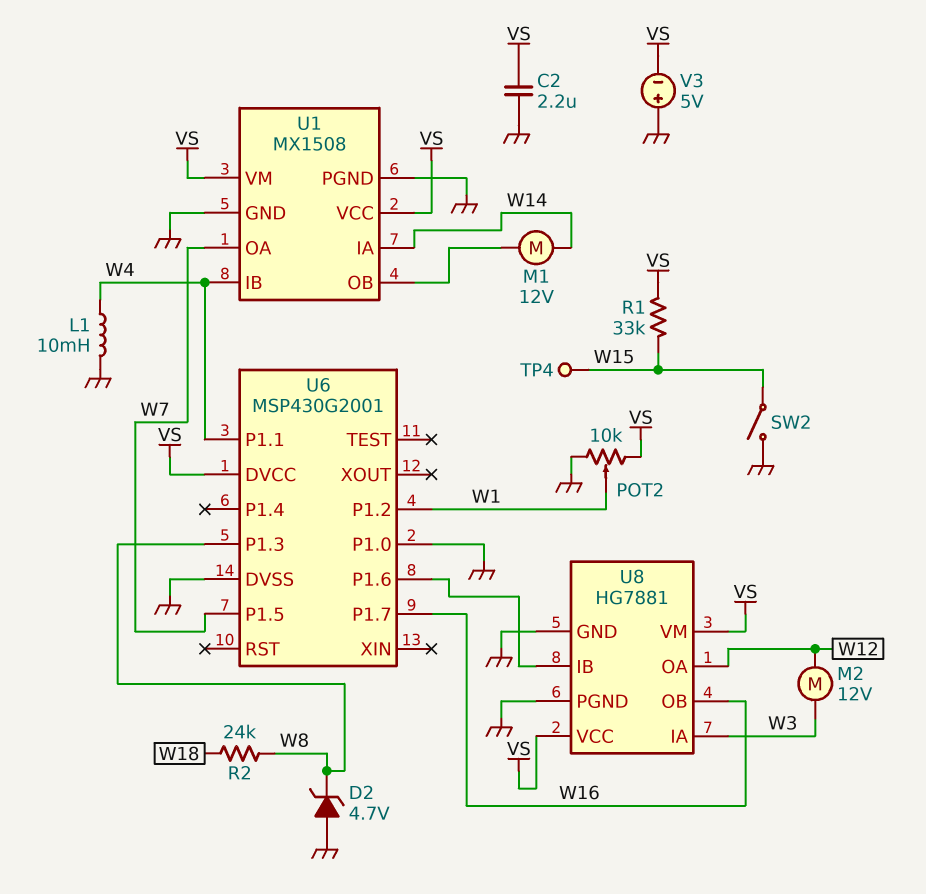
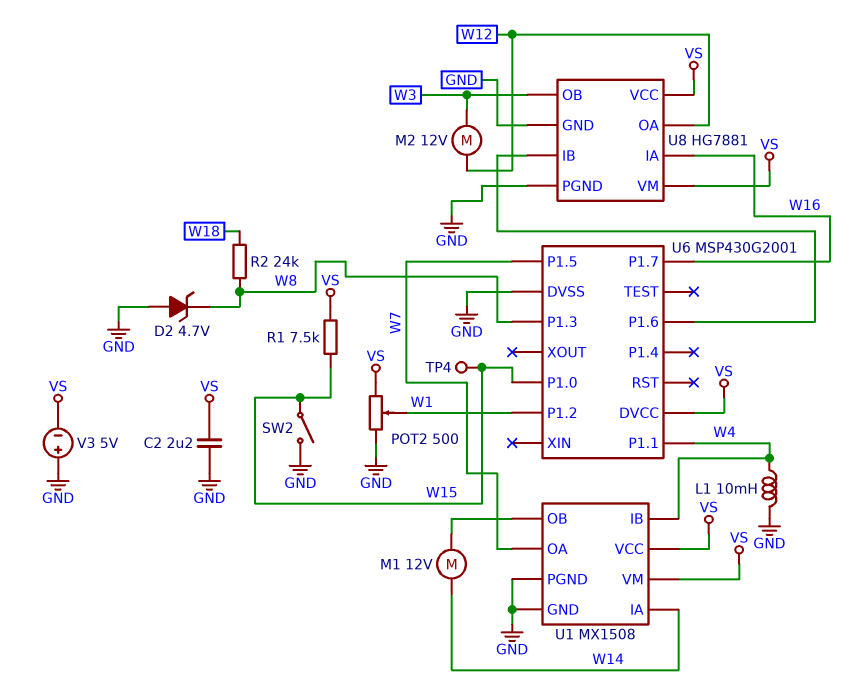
POT2: 10k (GND, VS, wiper W1) -> 500 (GND, VS, wiper W1)
R1: 33k (VS, W15) -> 7.5k (VS, W15)
U6 pin P1.0: GND -> W15
U8 pin IA: W3 -> W16
U8 pin OB: W16 -> W3

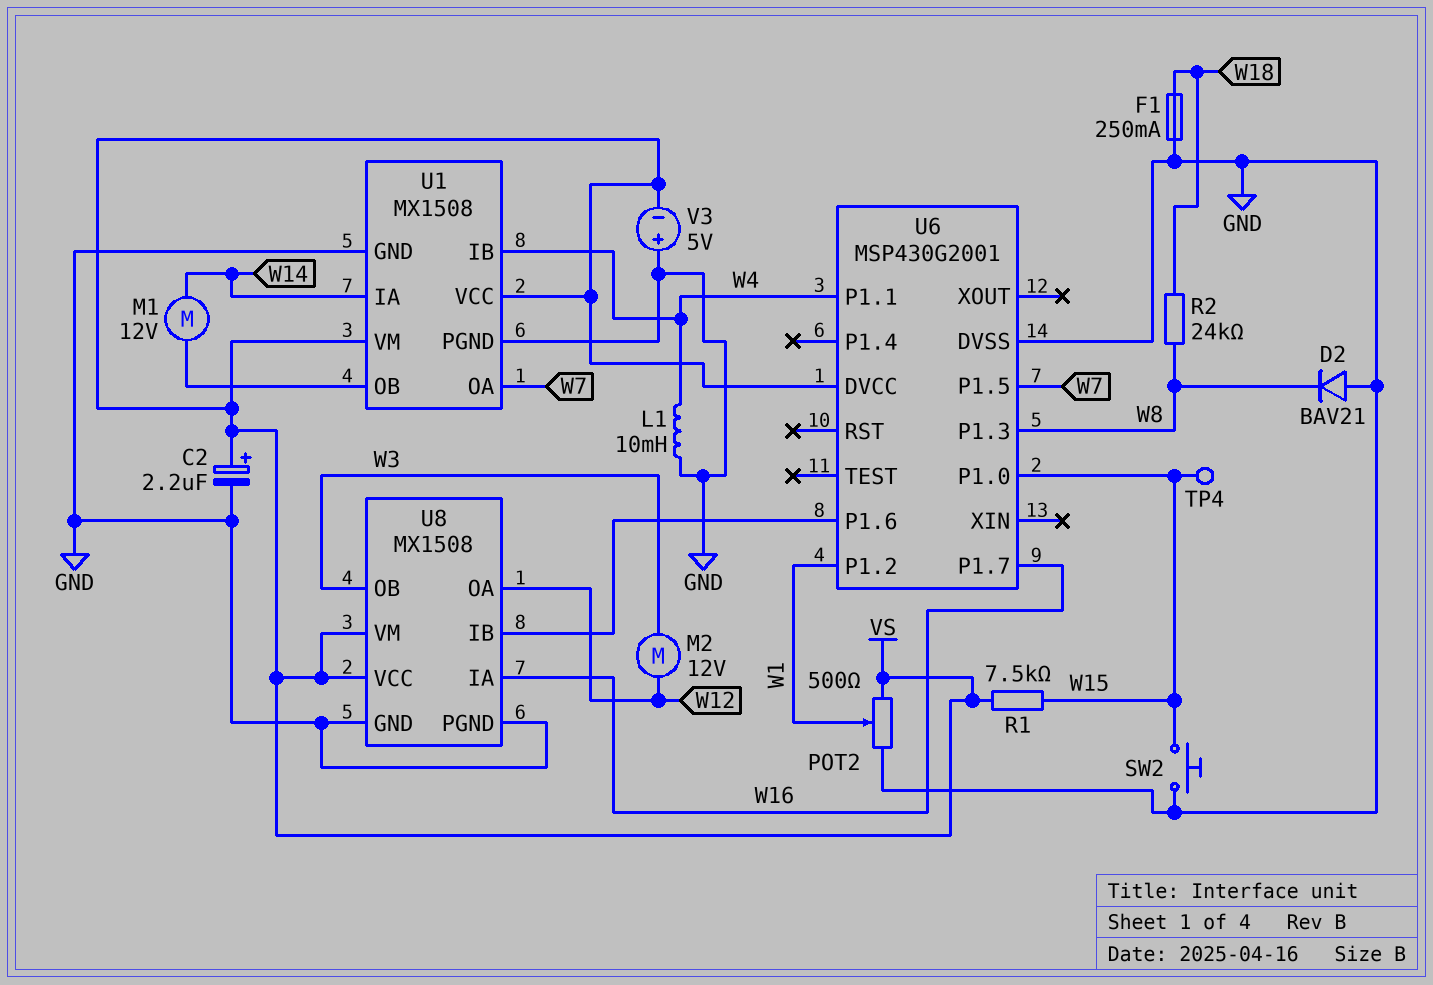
C2: 2.2uF (GND, VS) -> 2.2uF (plus VS, minus GND)
D2: zener 4.7V (A GND, K W8) -> diode BAV21 (A GND, K W8)
F1: none -> 250mA (GND, W18)
SW2: switch (GND, W15) -> button (GND, W15)
U8: HG7881 -> MX1508

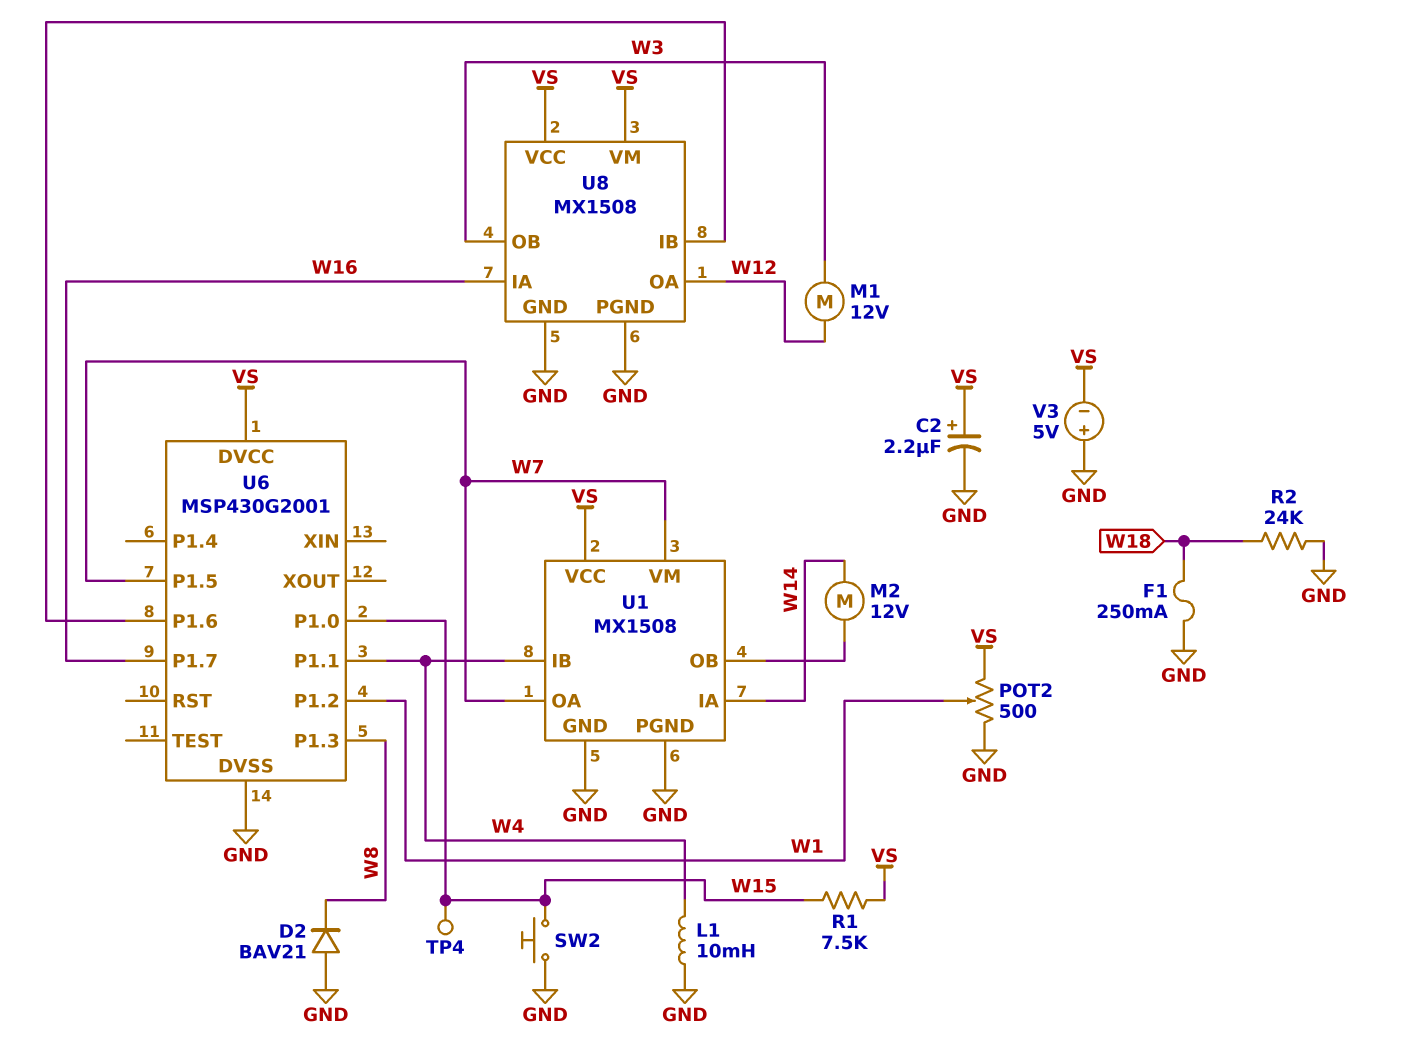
M1: motor 12V (U1/OB, W14) -> motor 12V (W3, W12)
M2: motor 12V (W3, W12) -> motor 12V (U1/OB, W14)
R2: 24k (W8, W18) -> 24k (GND, W18)
U1 pin VM: VS -> W7

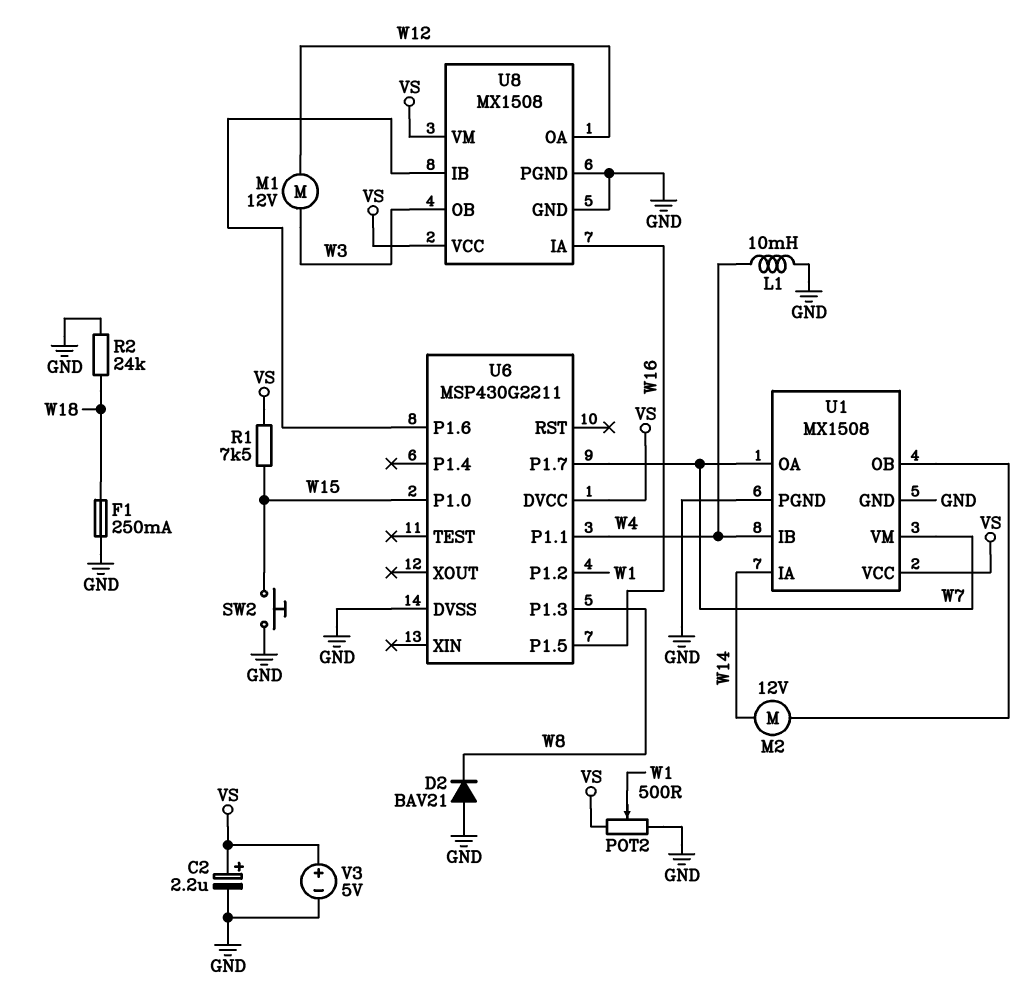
TP4: test point (W15) -> none
U6: MSP430G2001 -> MSP430G2211
U6 pin P1.5: W7 -> W16
U6 pin P1.7: W16 -> W7
V3: 5V (plus GND, minus VS) -> 5V (plus VS, minus GND)

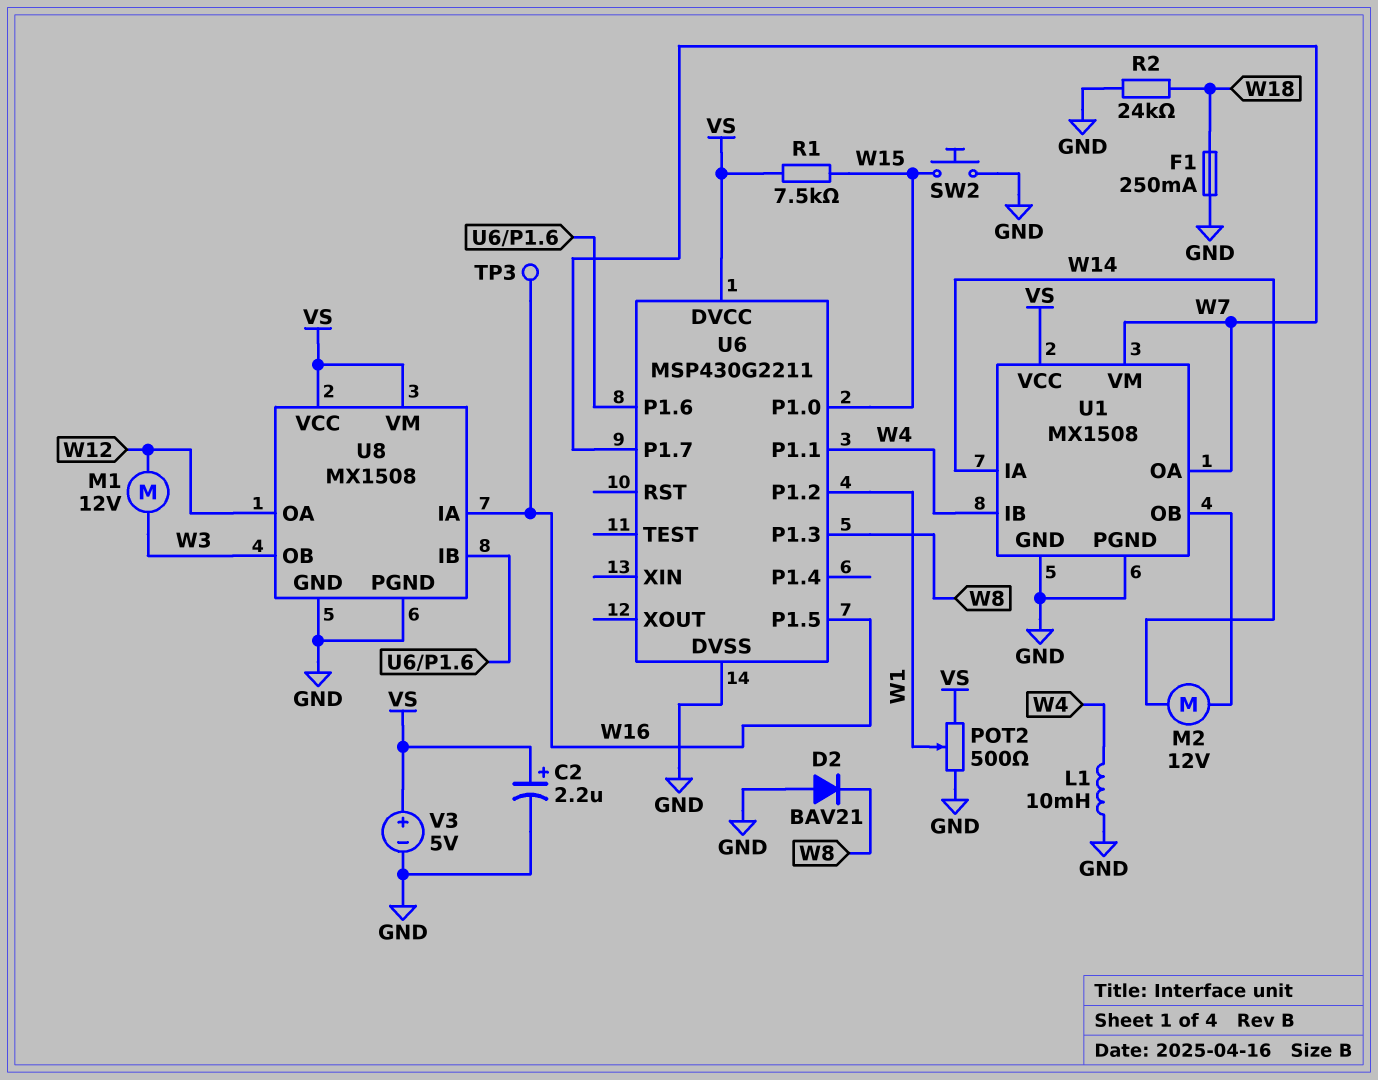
TP3: none -> test point (W16)

